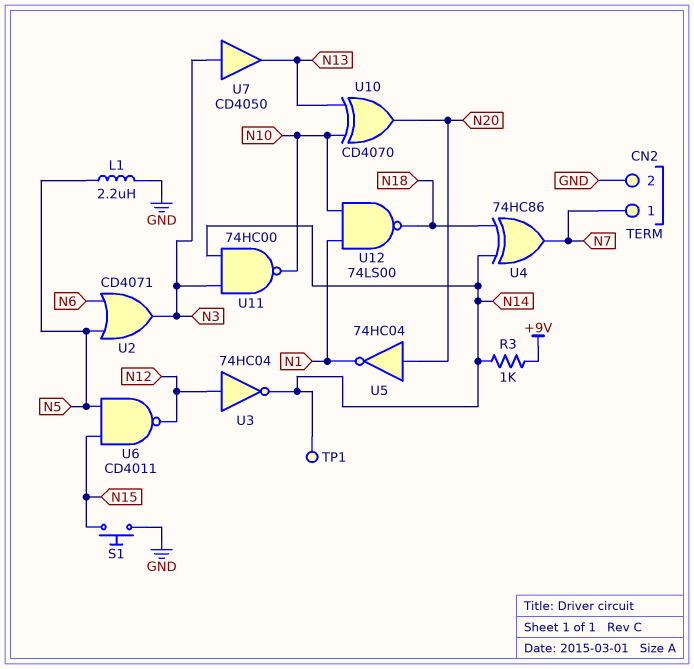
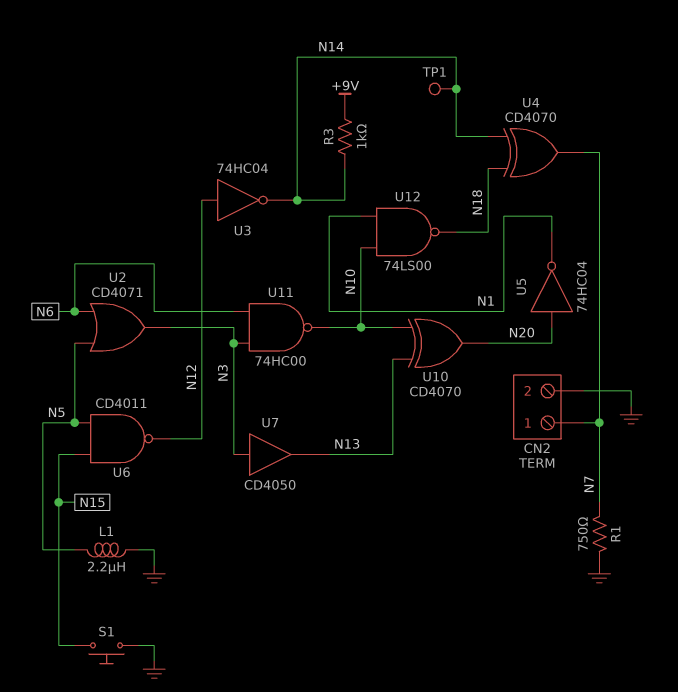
R1: none -> 750 (GND, N7)
U4: XOR 74HC86 (in N14, in N18, out N7) -> XOR CD4070 (in N14, in N18, out N7)
U11: NAND 74HC00 (in N3, in N14, out N10) -> NAND 74HC00 (in N3, in N6, out N10)

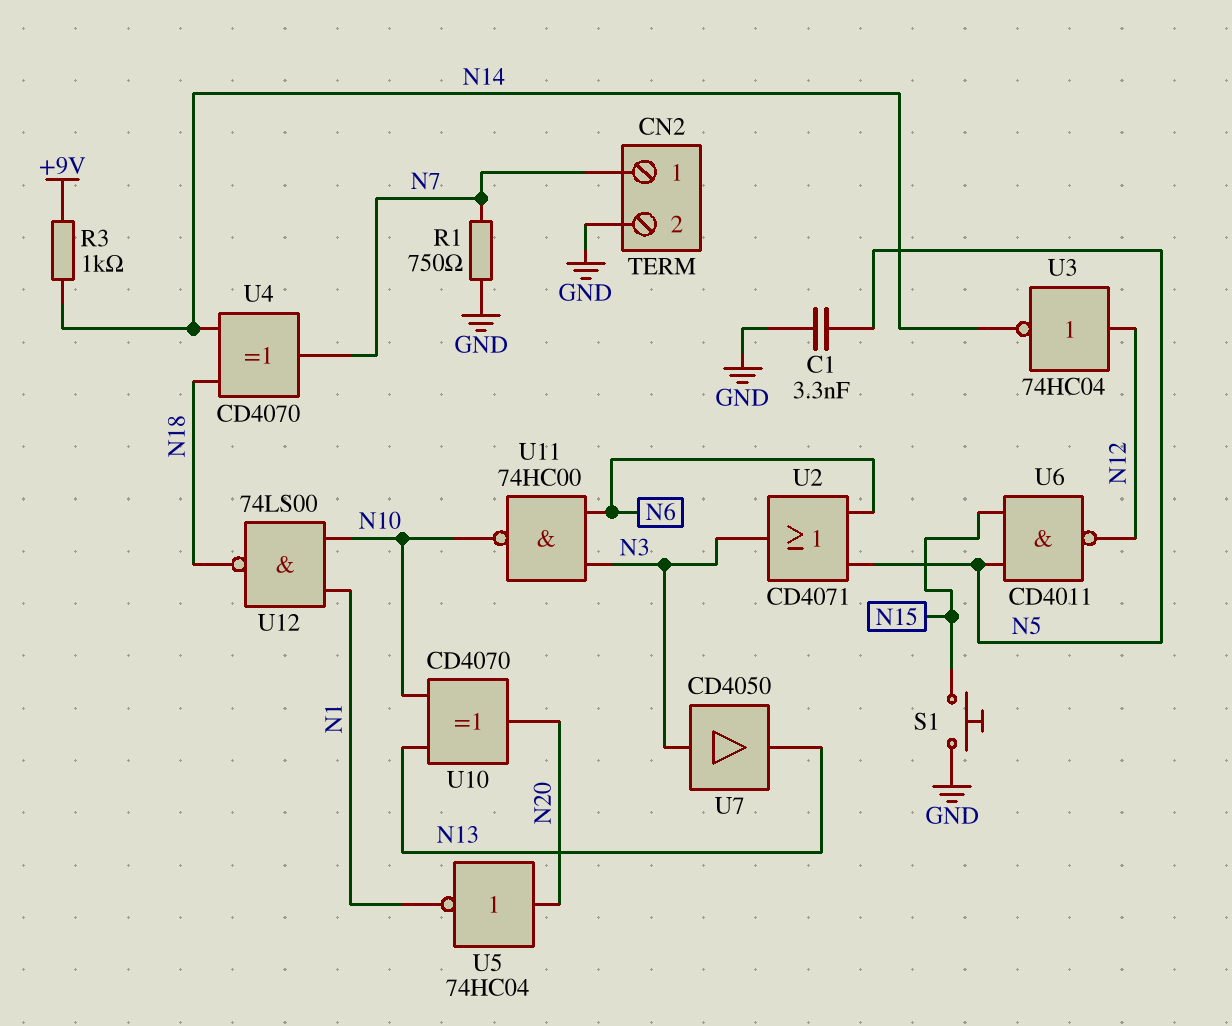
C1: none -> 3.3nF (GND, N5)
L1: 2.2uH (GND, N5) -> none
TP1: test point (N14) -> none

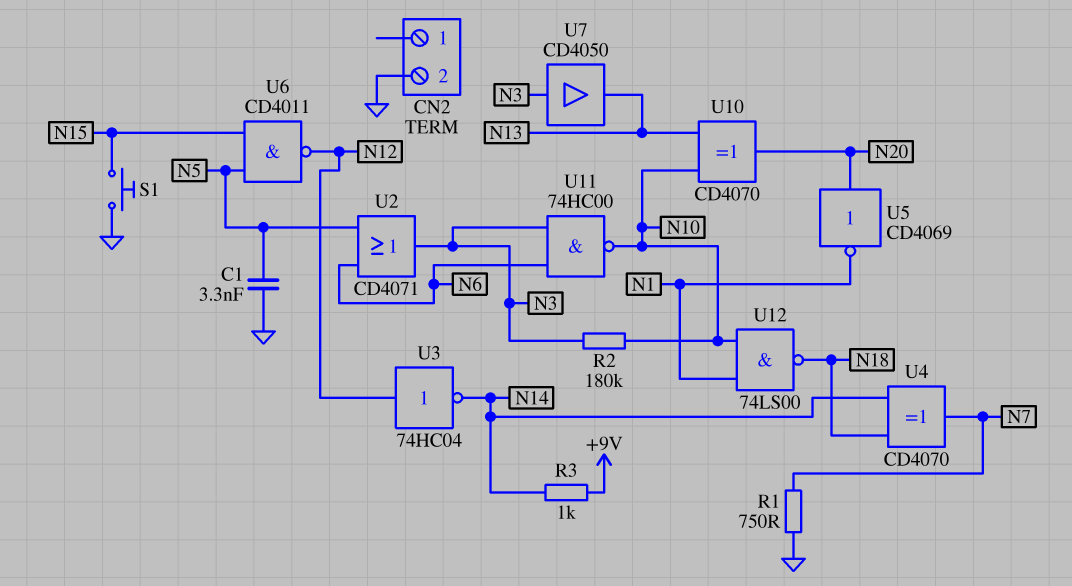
CN2 pin 1: N7 -> none
R2: none -> 180k (N3, N10)
U5: NOT 74HC04 (in N20, out N1) -> NOT CD4069 (in N20, out N1)

